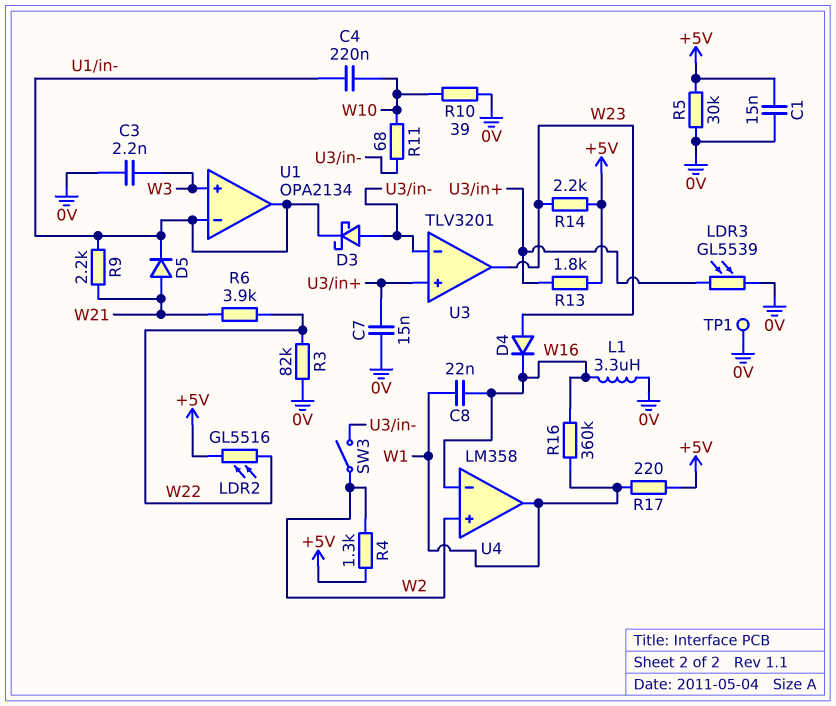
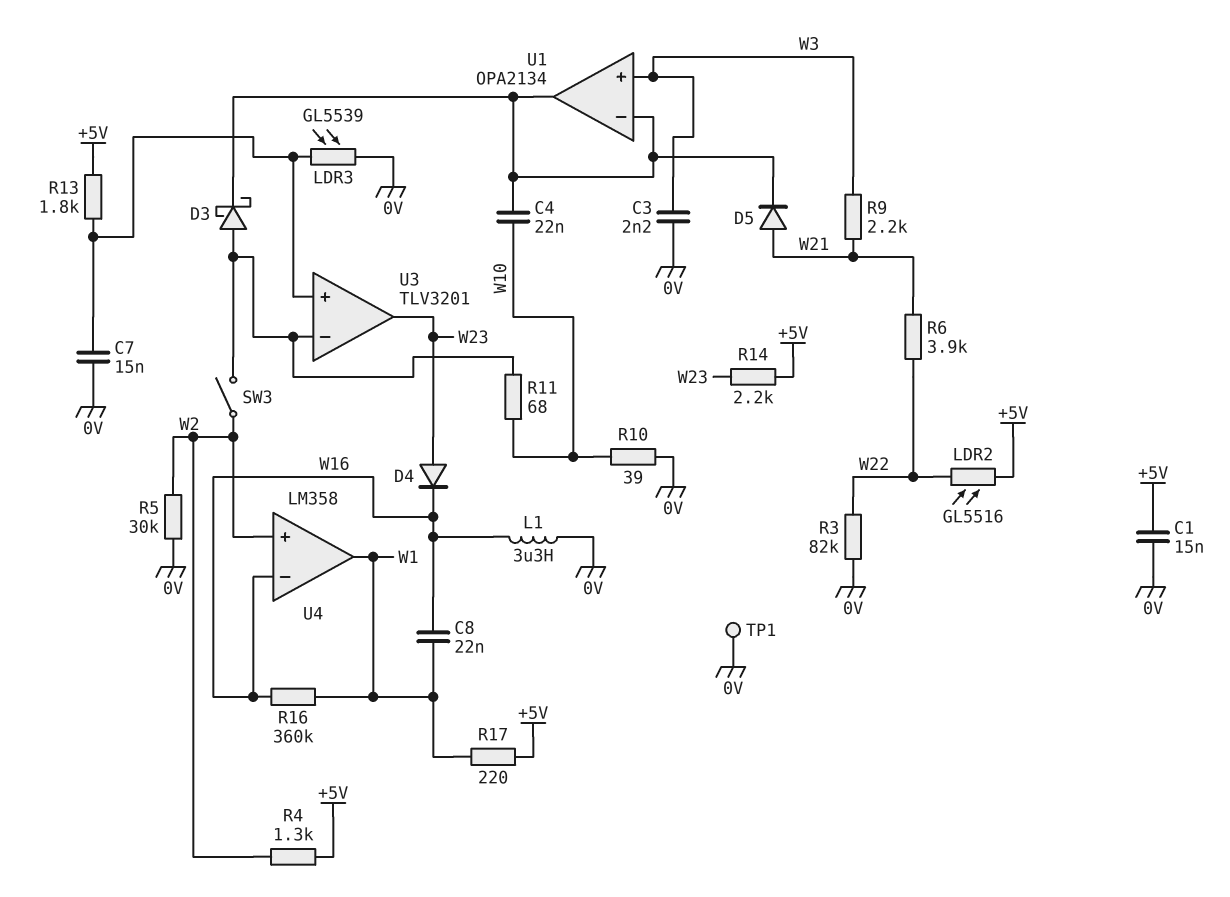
C4: 220nF (U1/in-, W10) -> 22nF (U1/in-, W10)
R5: 30k (+5V, 0V) -> 30k (0V, W2)
R9: 2.2k (U1/in-, W21) -> 2.2k (W3, W21)

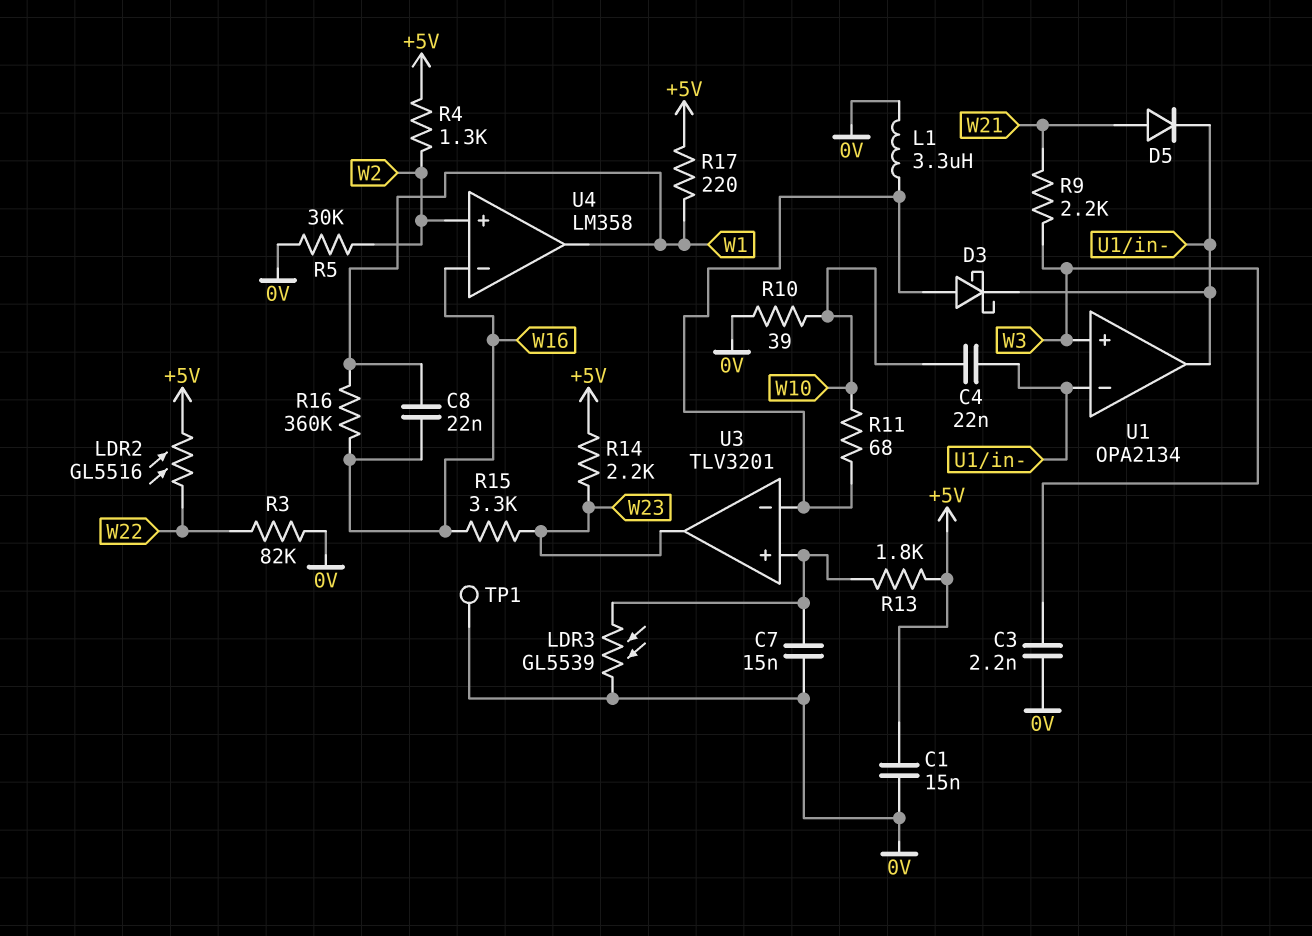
D4: diode (A W23, K W16) -> none
L1: 3.3uH (0V, W16) -> 3.3uH (0V, U3/in-)
R6: 3.9k (W21, W22) -> none
R15: none -> 3.3k (W16, W23)
SW3: switch (U3/in-, W2) -> none

